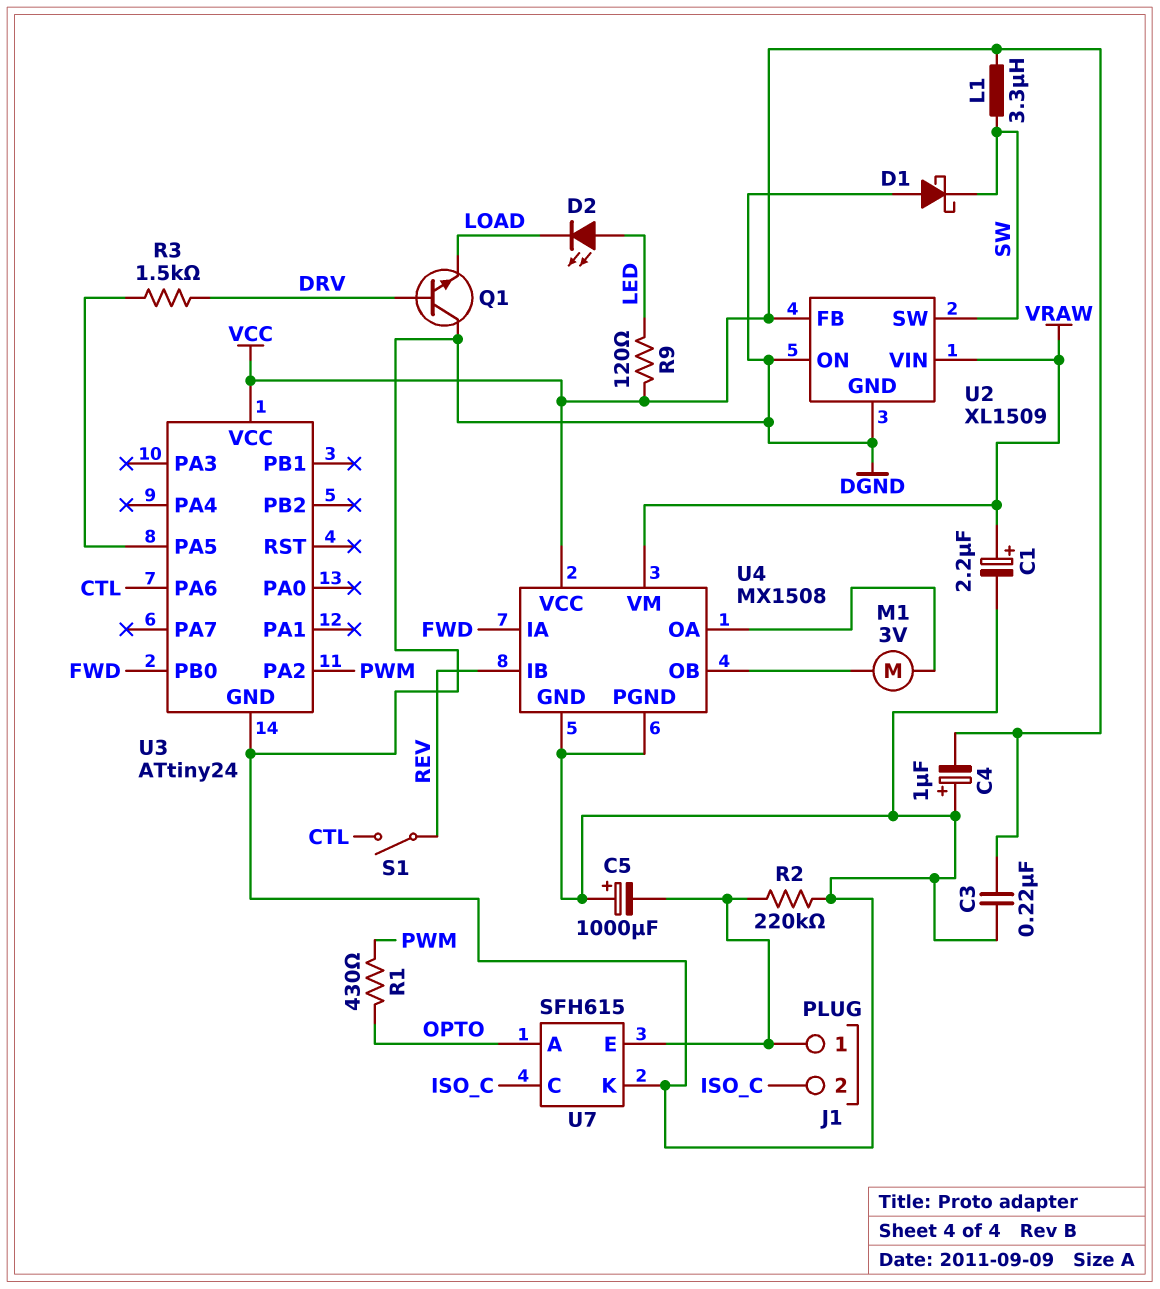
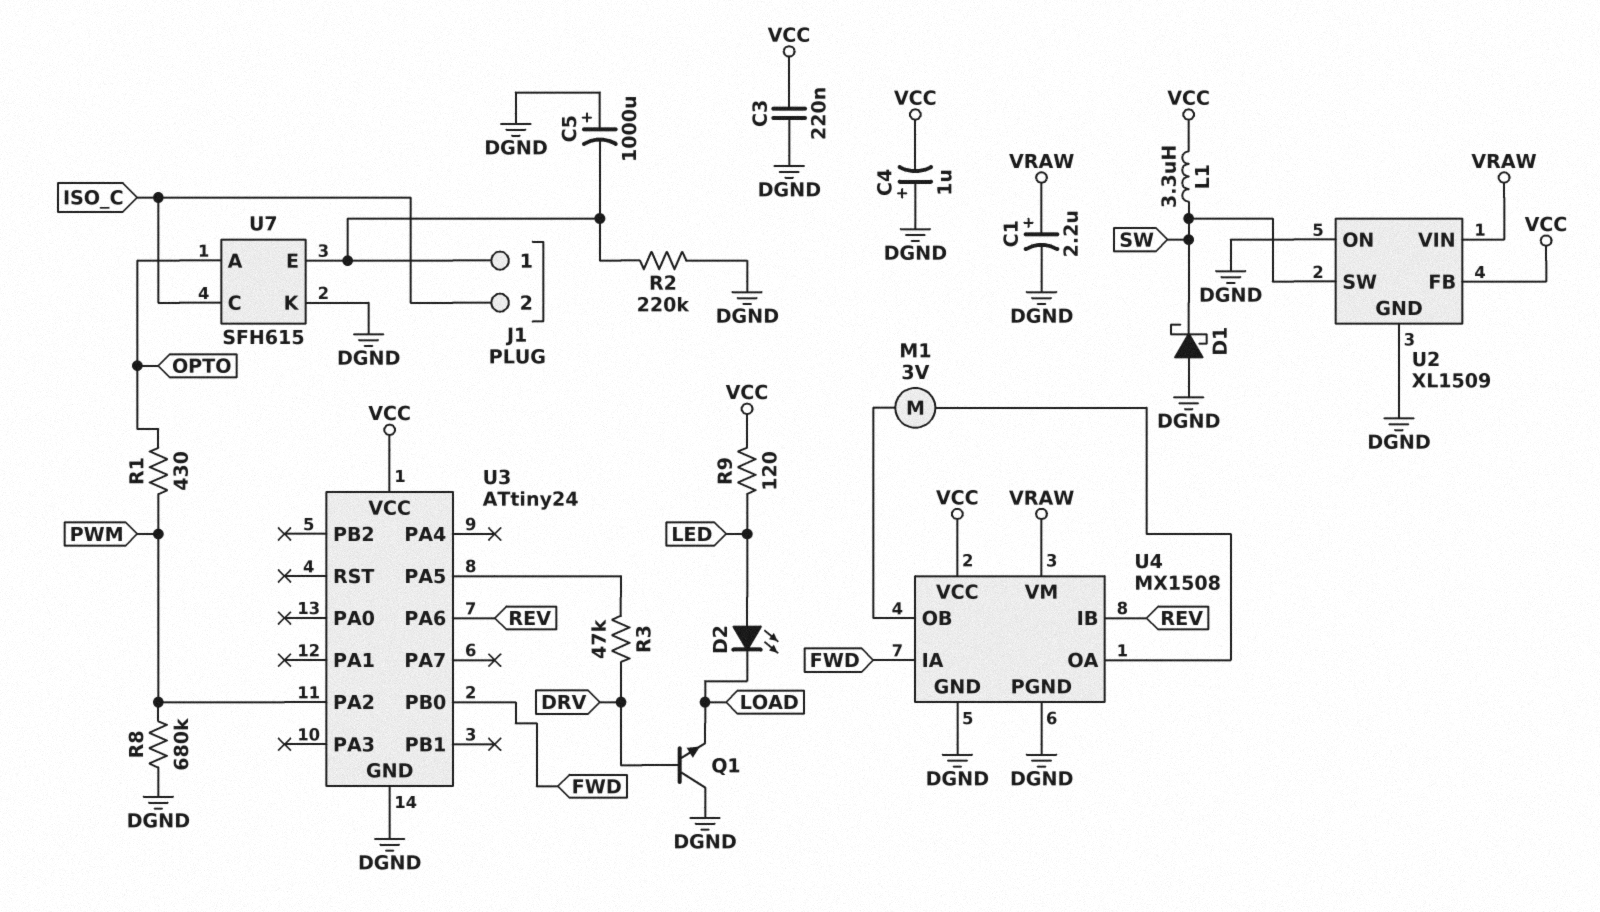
R3: 1.5k (DRV, U3/PA5) -> 47k (DRV, U3/PA5)
R8: none -> 680k (DGND, PWM)
S1: switch (CTL, REV) -> none
U3 pin PA6: CTL -> REV

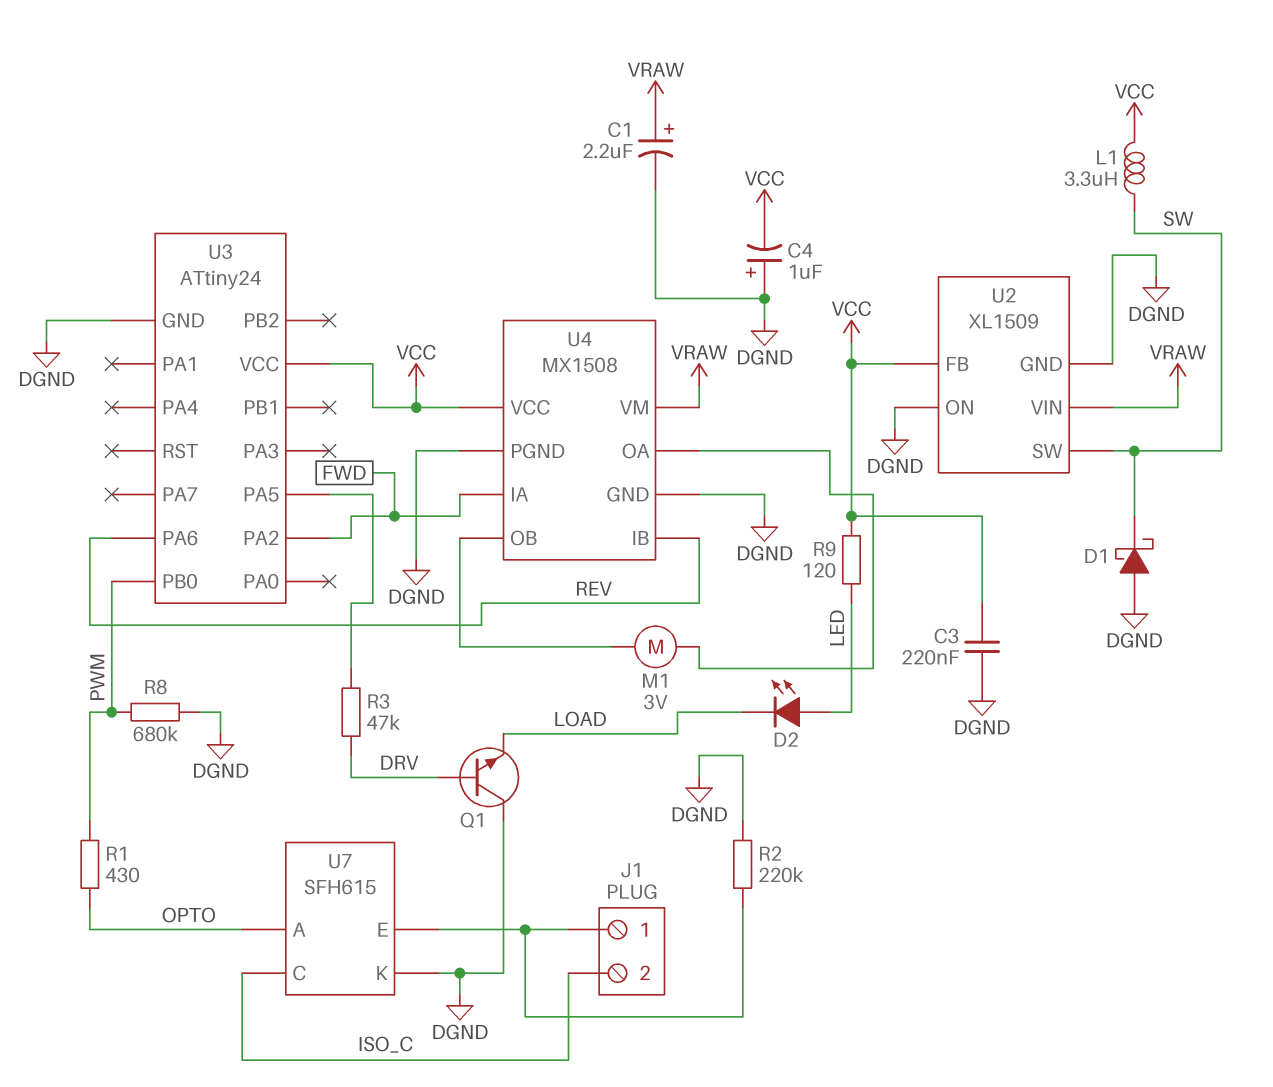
C5: 1000uF (plus DGND, minus J1/1) -> none
U3 pin PA2: PWM -> FWD
U3 pin PB0: FWD -> PWM

